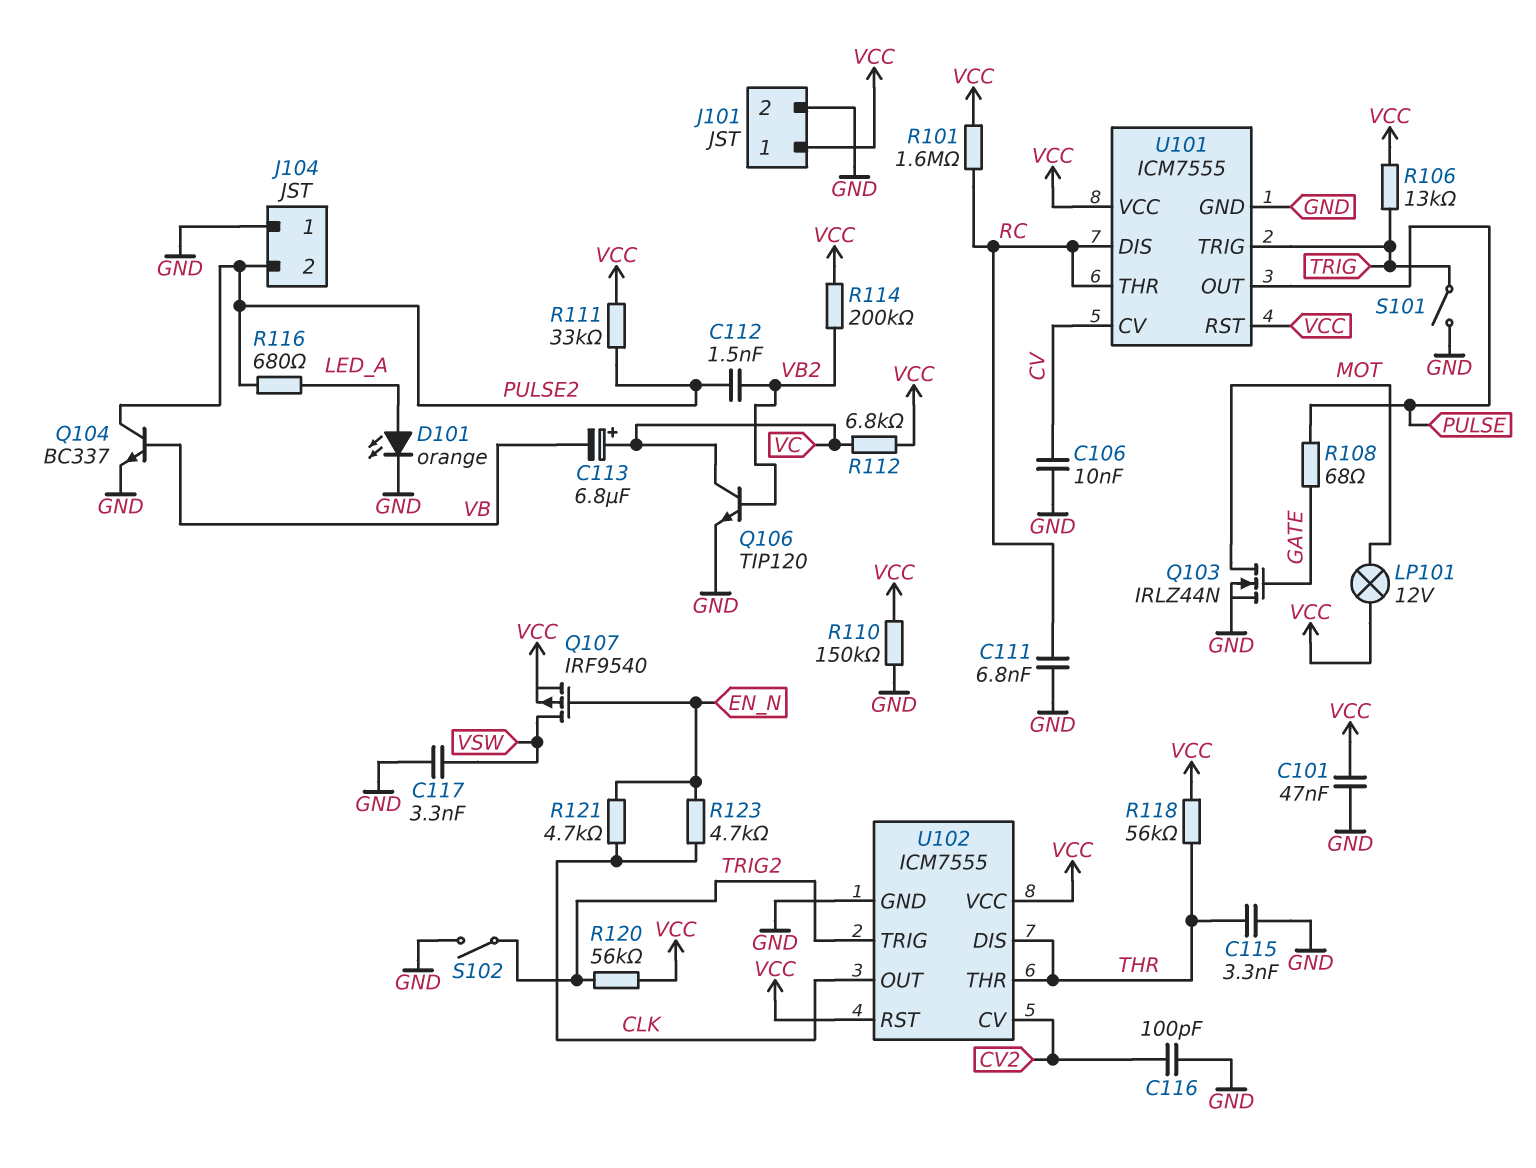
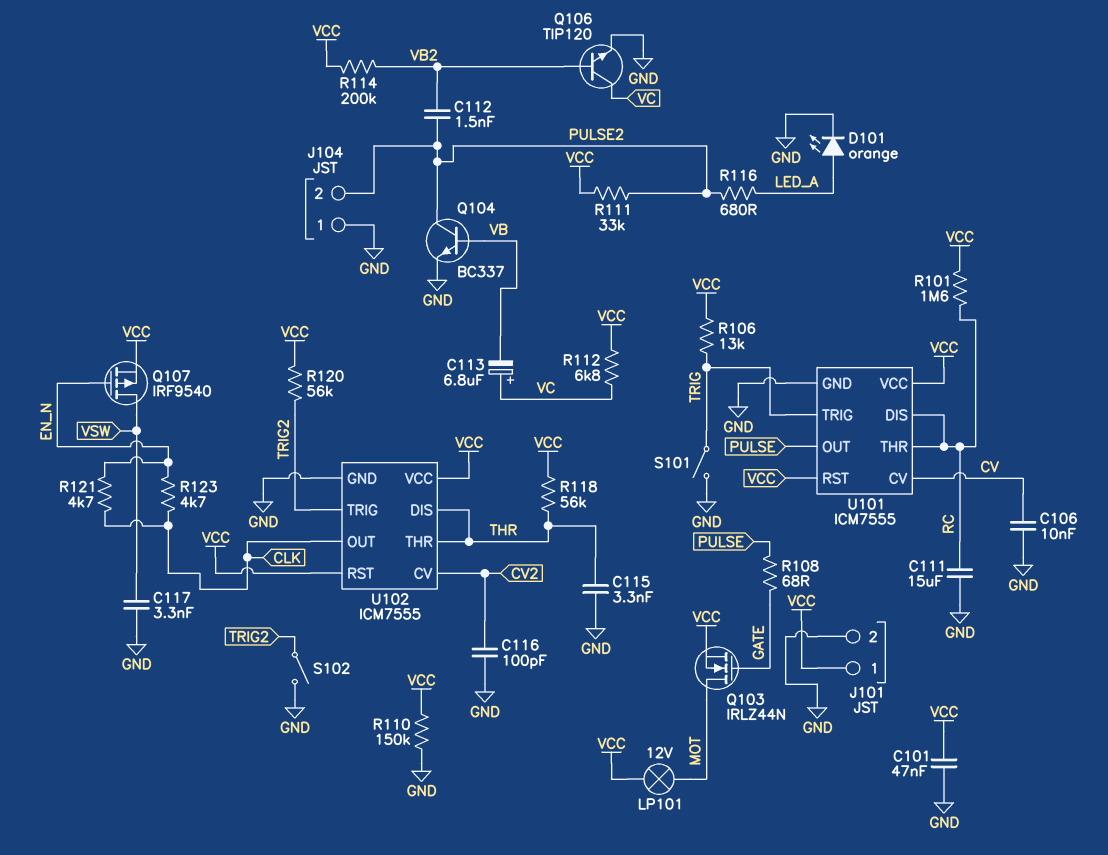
C111: 6.8nF (GND, RC) -> 15uF (GND, RC)
Q103: NMOS IRLZ44N (G GATE, D MOT, S GND) -> NMOS IRLZ44N (G GATE, D MOT, S VCC)

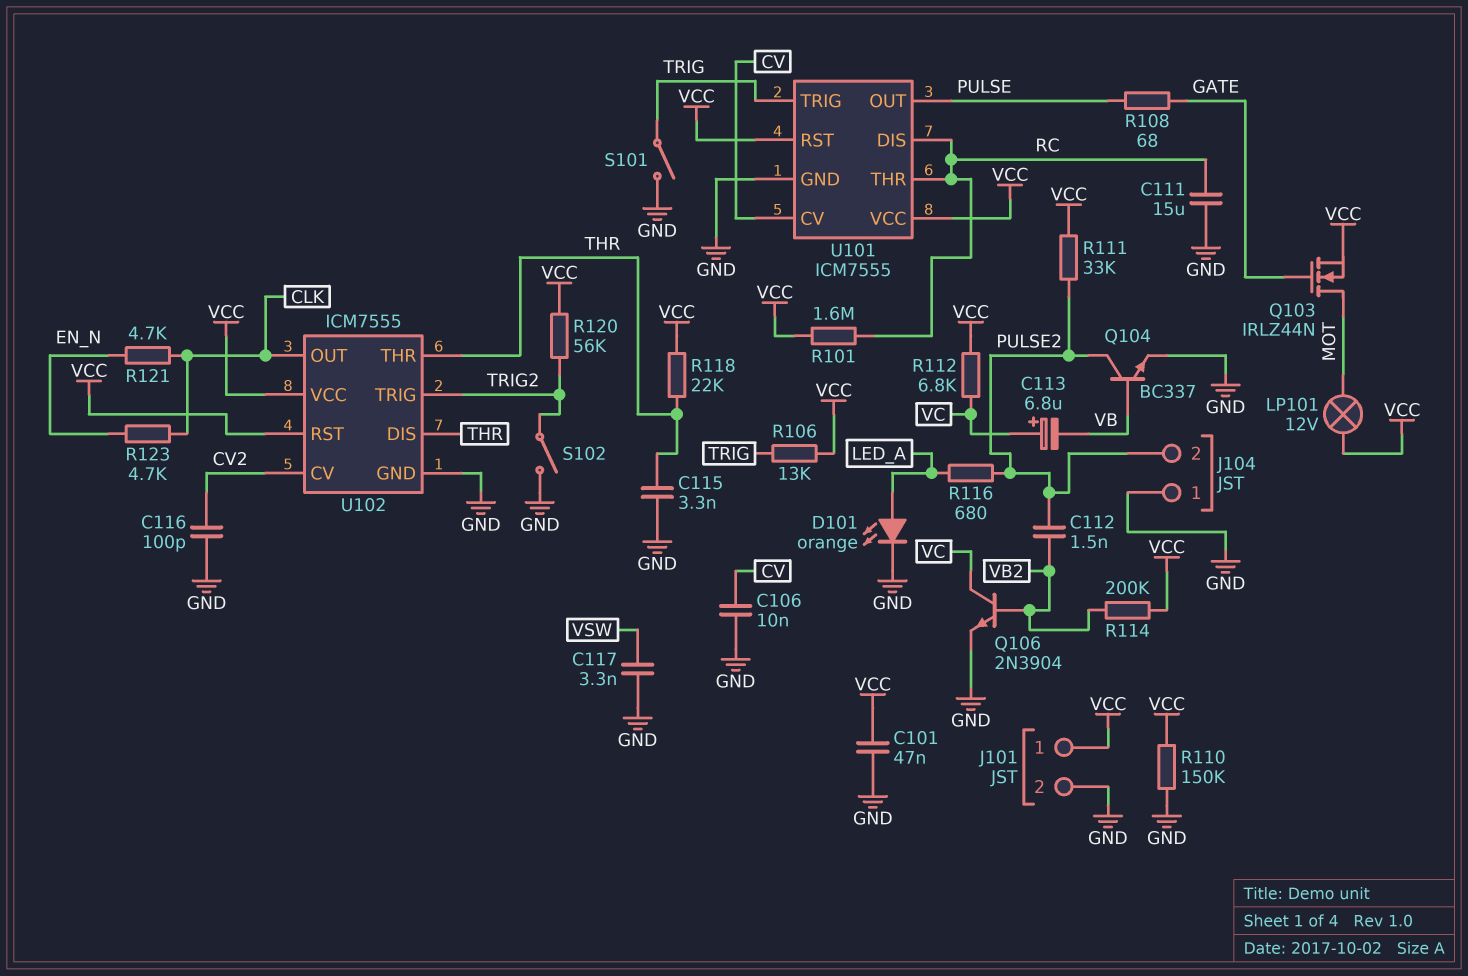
Q106: NPN TIP120 (B VB2, C VC, E GND) -> NPN 2N3904 (B VB2, C VC, E GND)
Q107: PMOS IRF9540 (G EN_N, D VSW, S VCC) -> none
R118: 56k (THR, VCC) -> 22k (THR, VCC)

